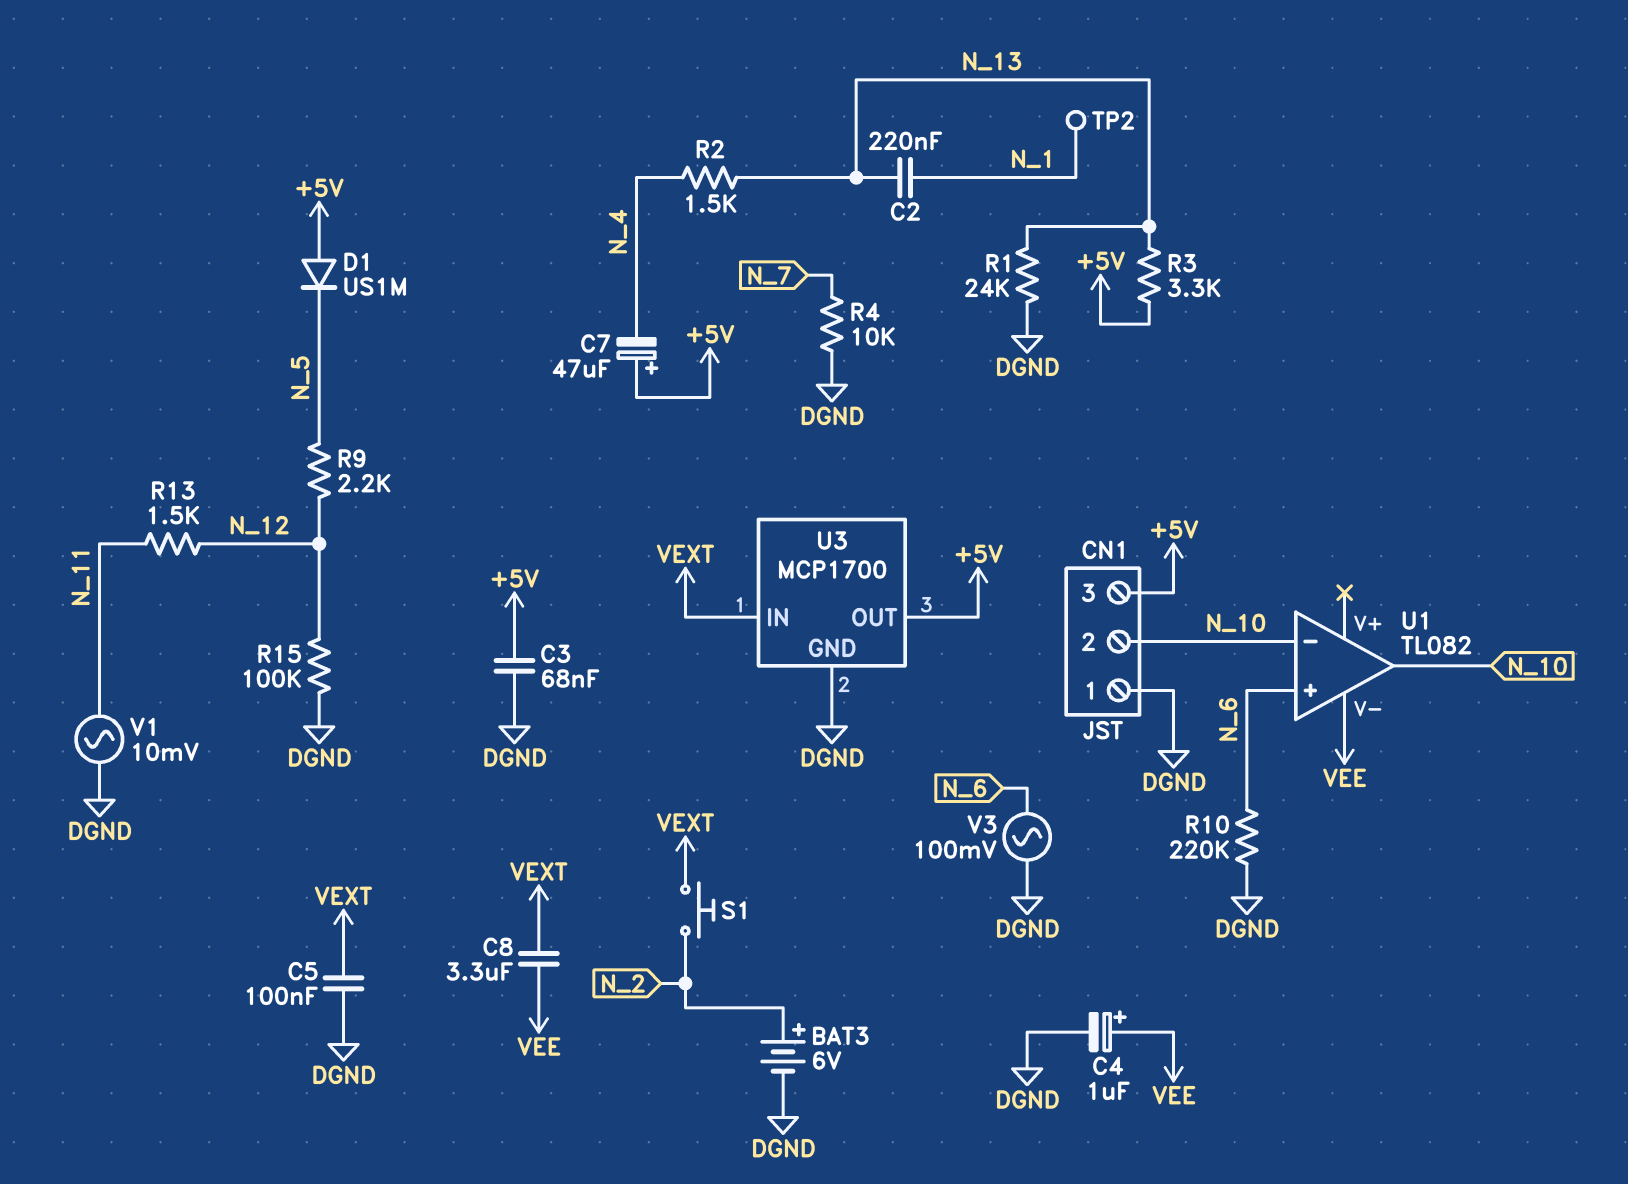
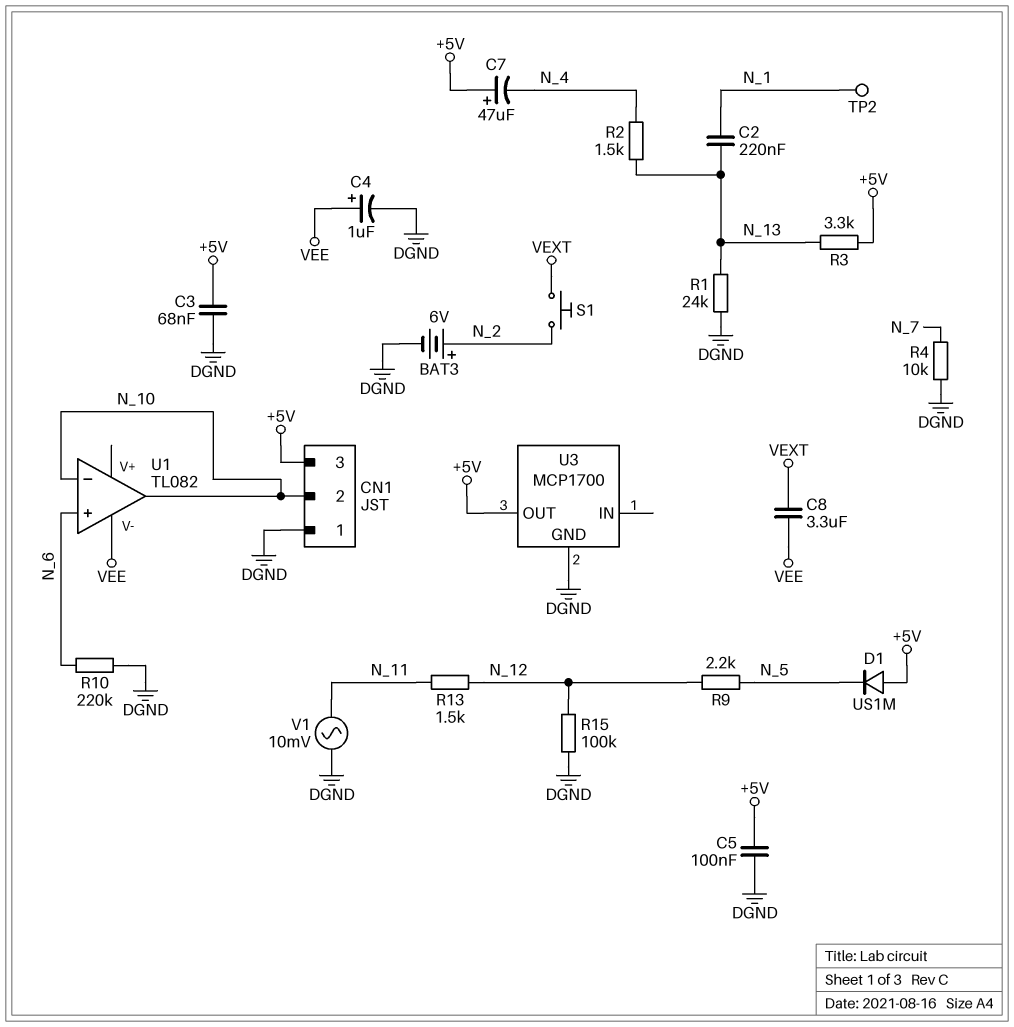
C5: 100nF (DGND, VEXT) -> 100nF (+5V, DGND)
U3 pin IN: VEXT -> none
V3: AC 100mV (DGND, N_6) -> none

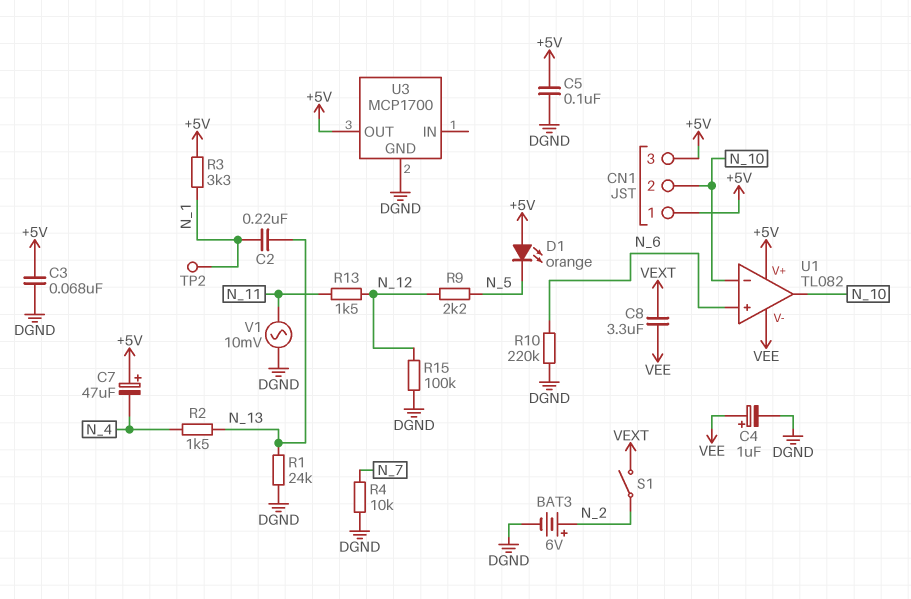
CN1 pin 1: DGND -> +5V
D1: diode US1M (A +5V, K N_5) -> LED orange (A +5V, K N_5)
R3: 3.3k (+5V, N_13) -> 3.3k (+5V, N_1)
S1: button (N_2, VEXT) -> switch (N_2, VEXT)
U1 pin V+: none -> +5V

